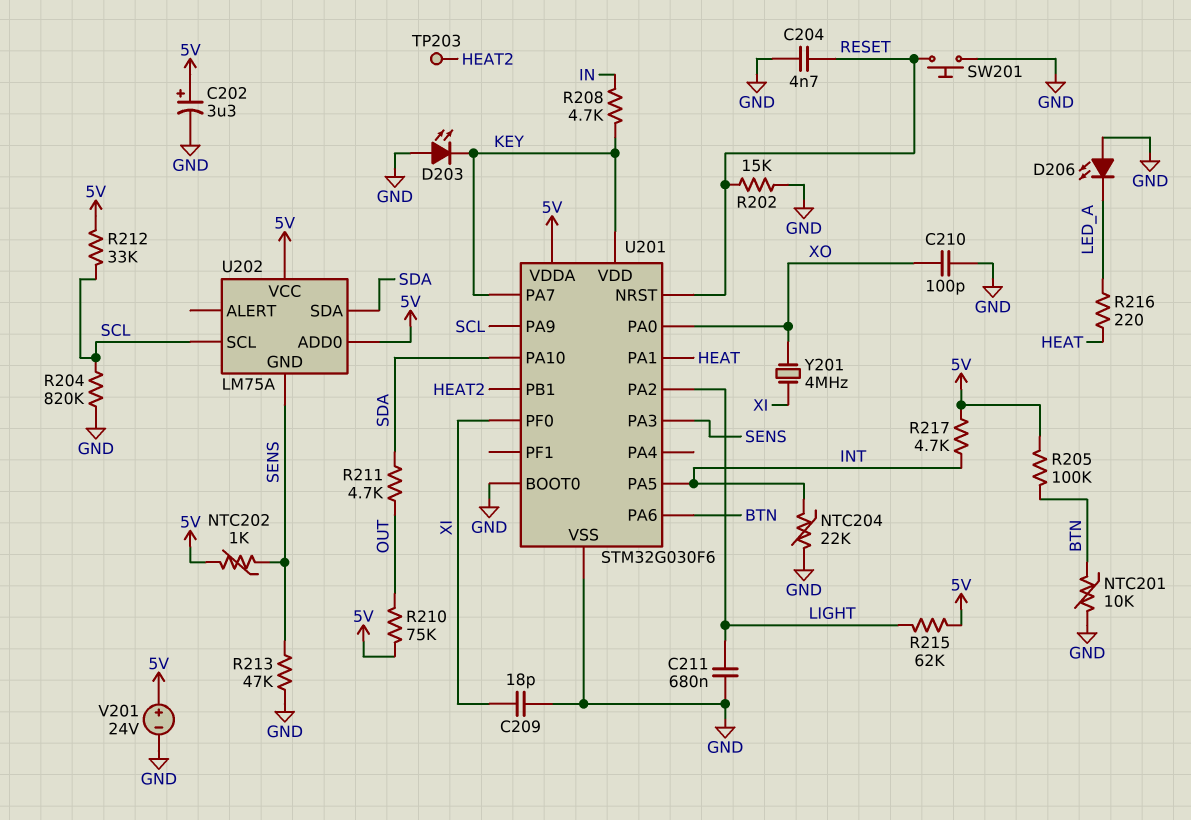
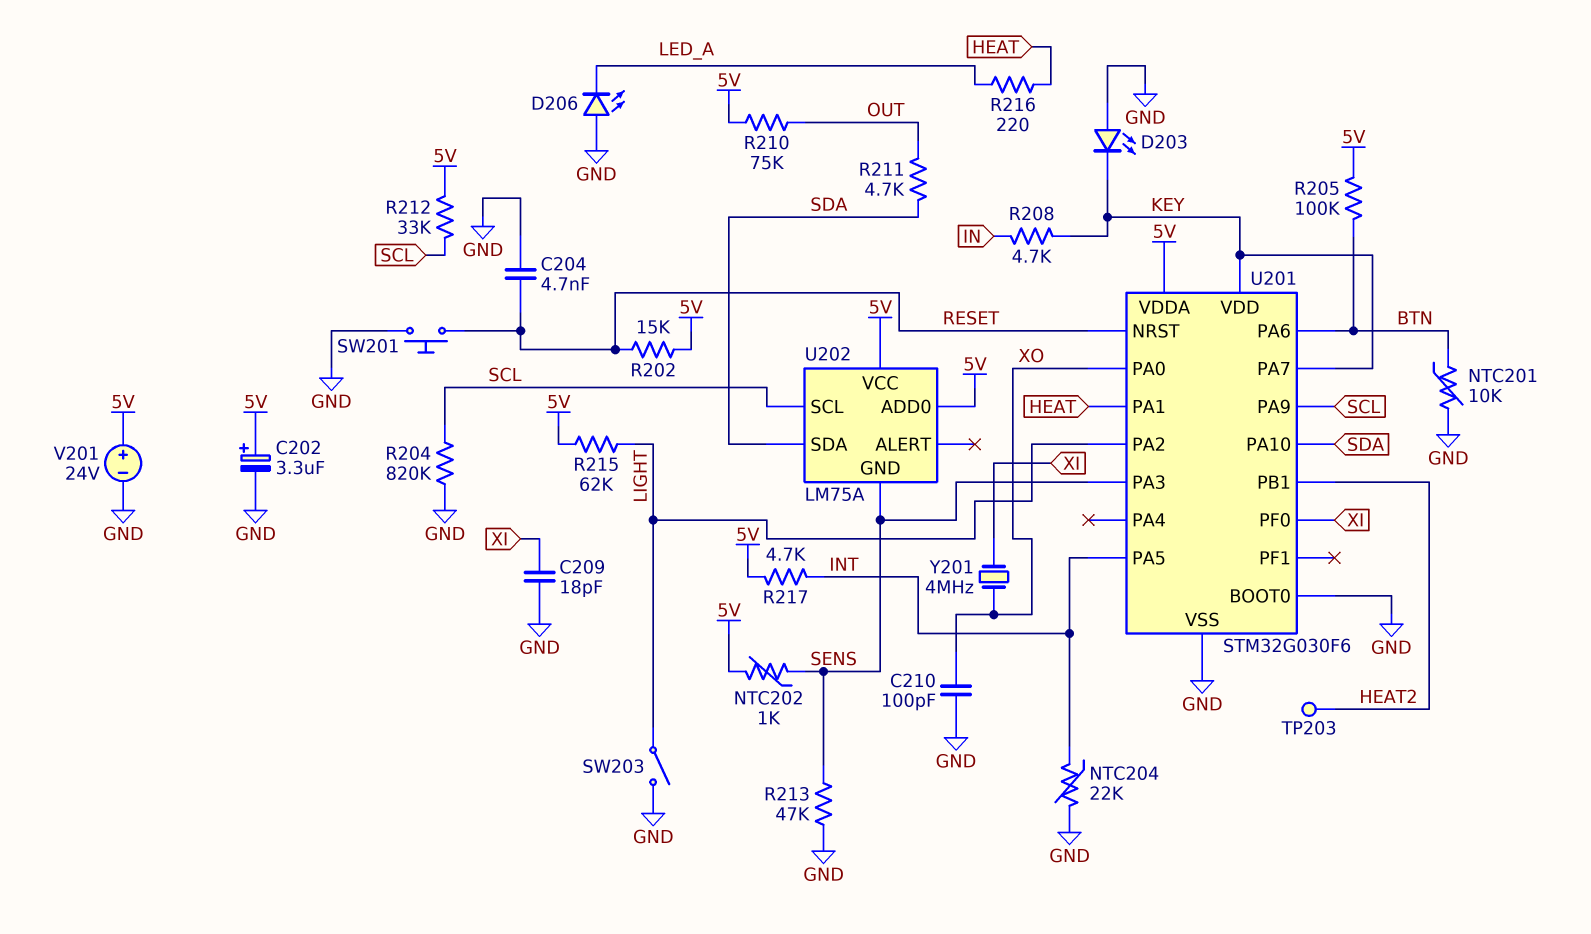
C211: 680nF (GND, LIGHT) -> none
R202: 15k (GND, RESET) -> 15k (5V, RESET)
SW203: none -> switch (GND, LIGHT)

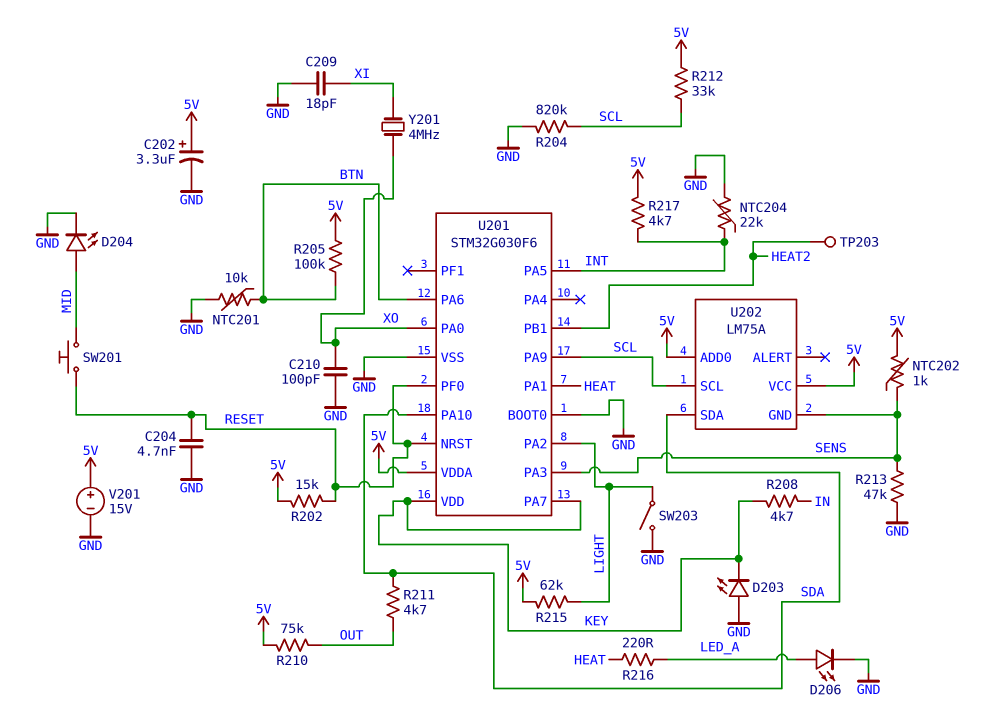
D204: none -> LED (A MID, K GND)
D206: LED (A GND, K LED_A) -> LED (A LED_A, K GND)
SW201: button (GND, RESET) -> button (MID, RESET)
U201 pin PF0: XI -> RESET
V201: 24V (plus 5V, minus GND) -> 15V (plus 5V, minus GND)

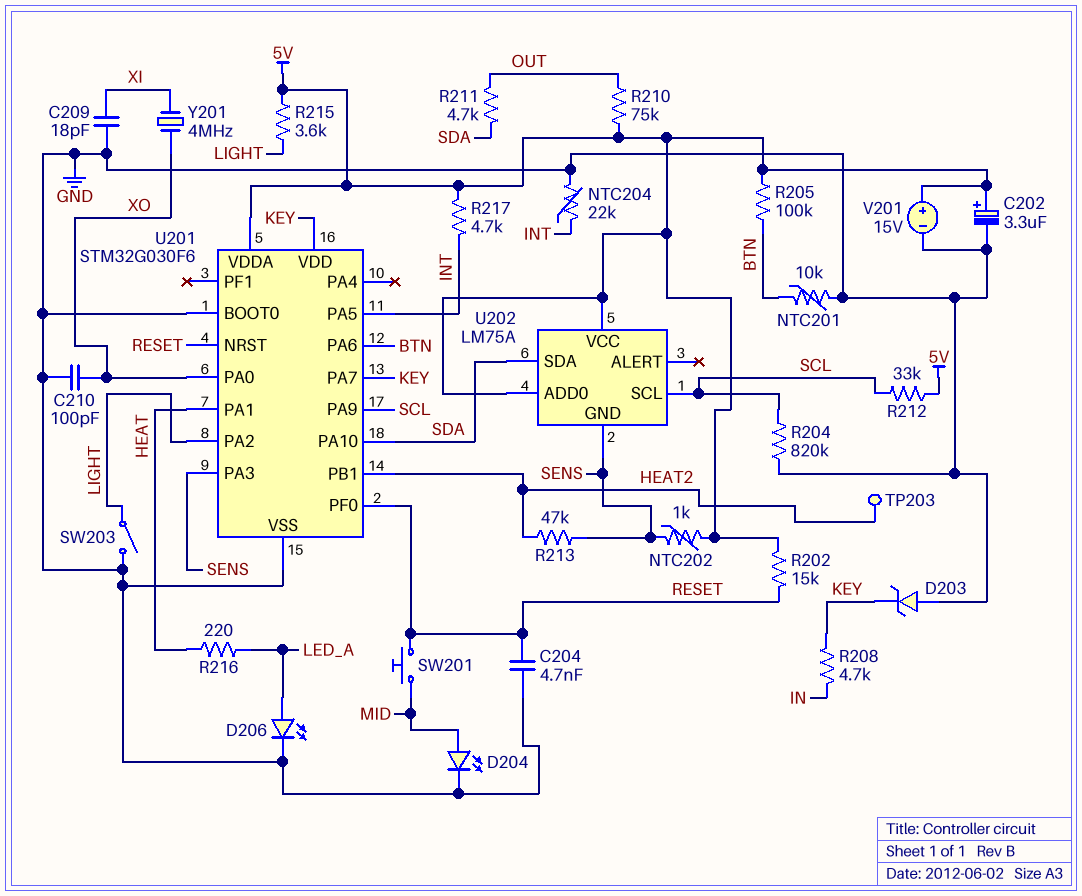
D203: LED (A GND, K KEY) -> zener (A GND, K KEY)
R213: 47k (GND, SENS) -> 47k (HEAT2, SENS)
R215: 62k (5V, LIGHT) -> 3.6k (5V, LIGHT)

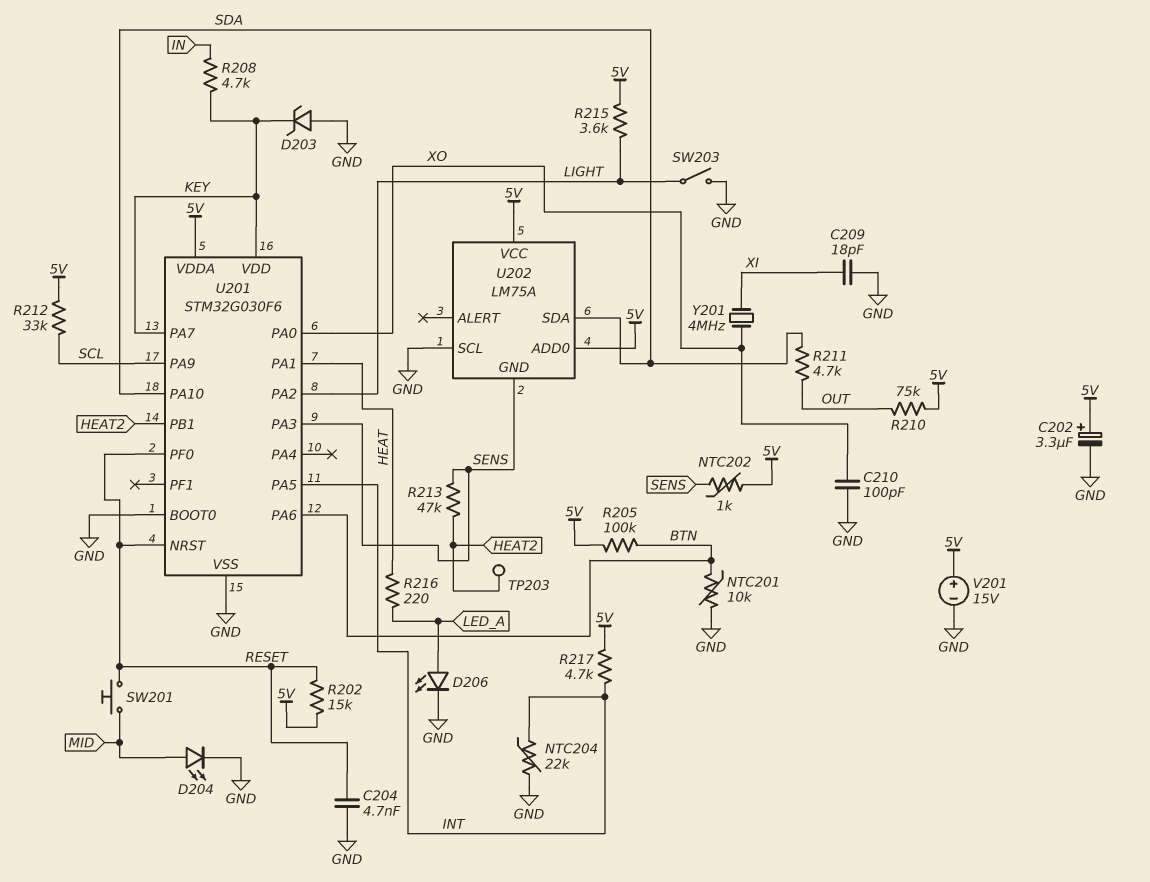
R204: 820k (GND, SCL) -> none
U202 pin SCL: SCL -> GND

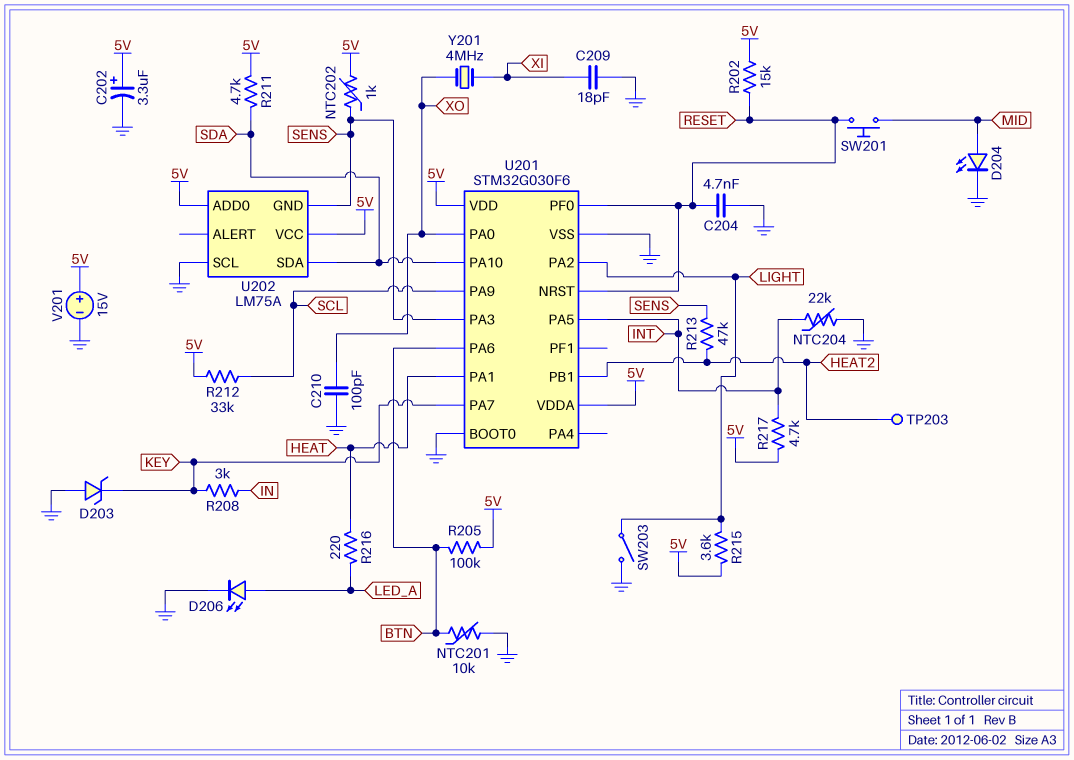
R208: 4.7k (IN, KEY) -> 3k (IN, KEY)
R210: 75k (5V, OUT) -> none
R211: 4.7k (OUT, SDA) -> 4.7k (5V, SDA)
U201 pin VDD: KEY -> 5V

